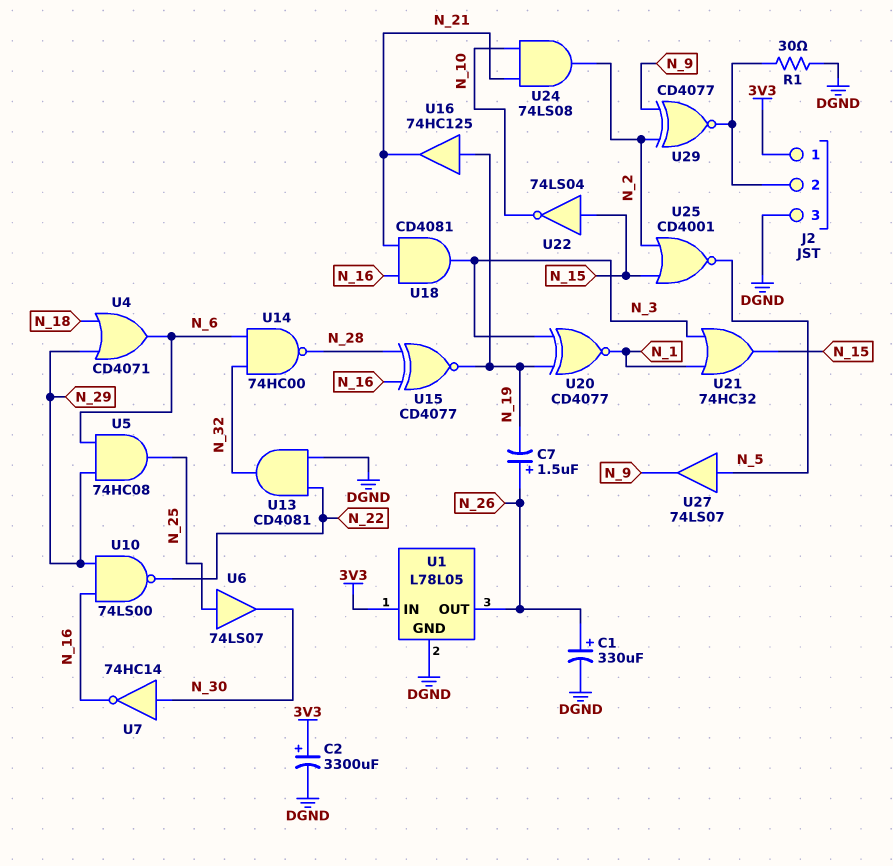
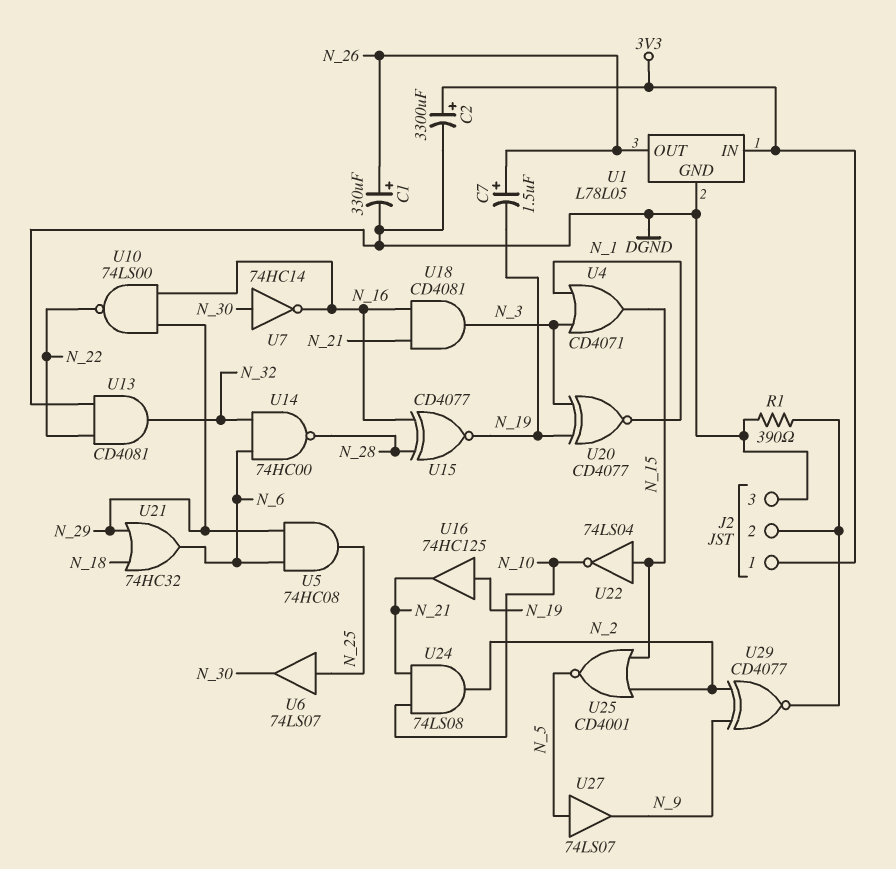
R1: 30 (DGND, J2/2) -> 390 (DGND, J2/2)
U4: OR CD4071 (in N_18, in N_29, out N_6) -> OR CD4071 (in N_1, in N_3, out N_15)
U21: OR 74HC32 (in N_1, in N_3, out N_15) -> OR 74HC32 (in N_18, in N_29, out N_6)

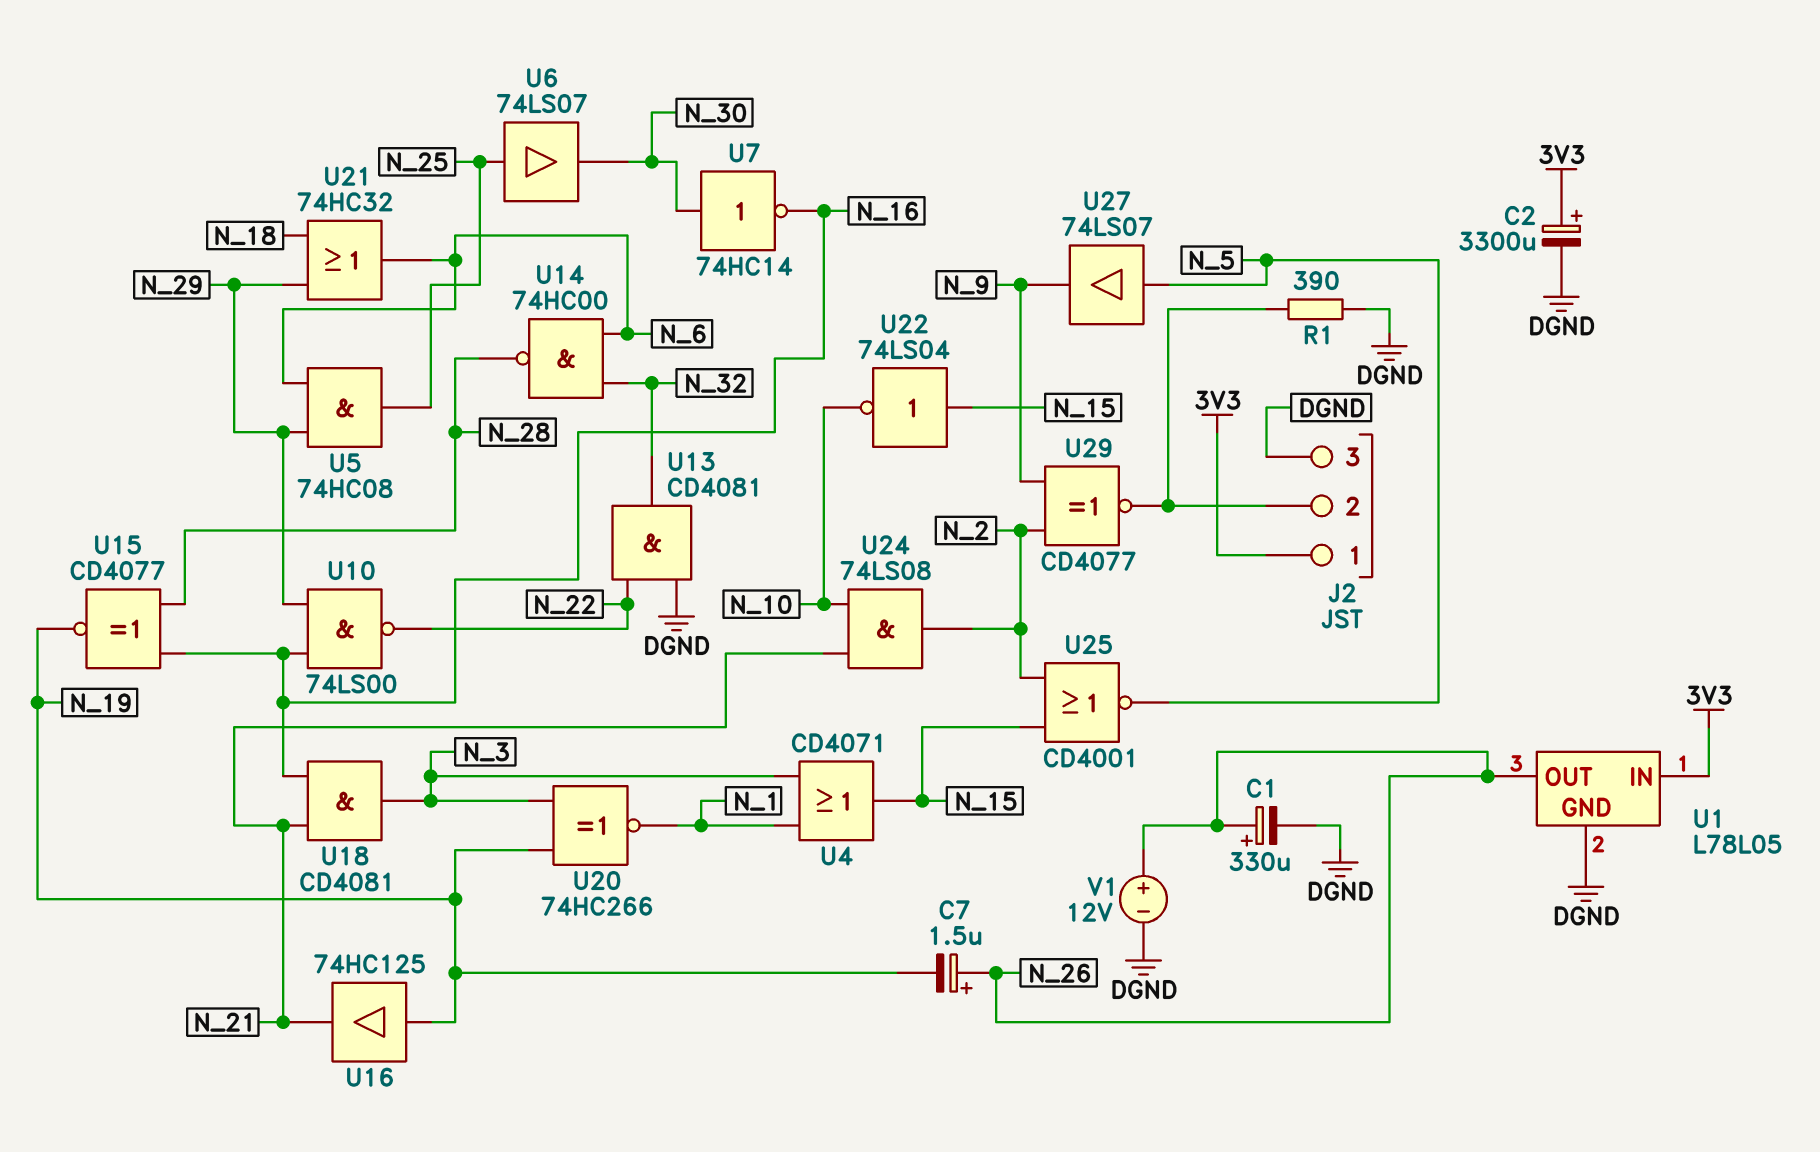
U20: XNOR CD4077 (in N_3, in N_19, out N_1) -> XNOR 74HC266 (in N_3, in N_19, out N_1)
V1: none -> 12V (plus N_26, minus DGND)

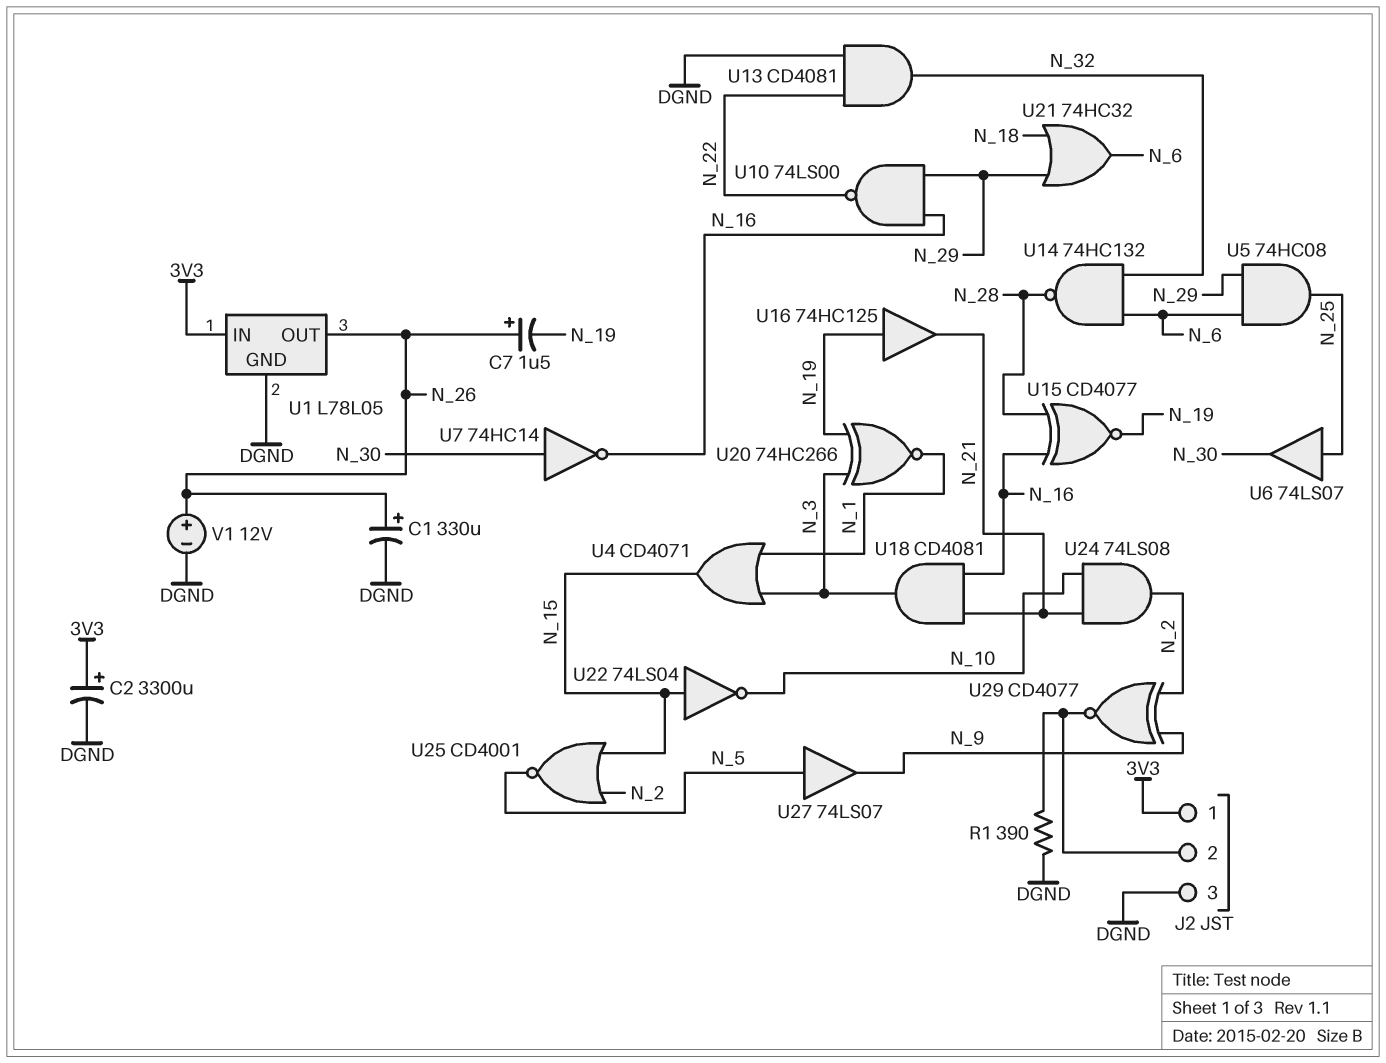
U14: NAND 74HC00 (in N_6, in N_32, out N_28) -> NAND 74HC132 (in N_6, in N_32, out N_28)

